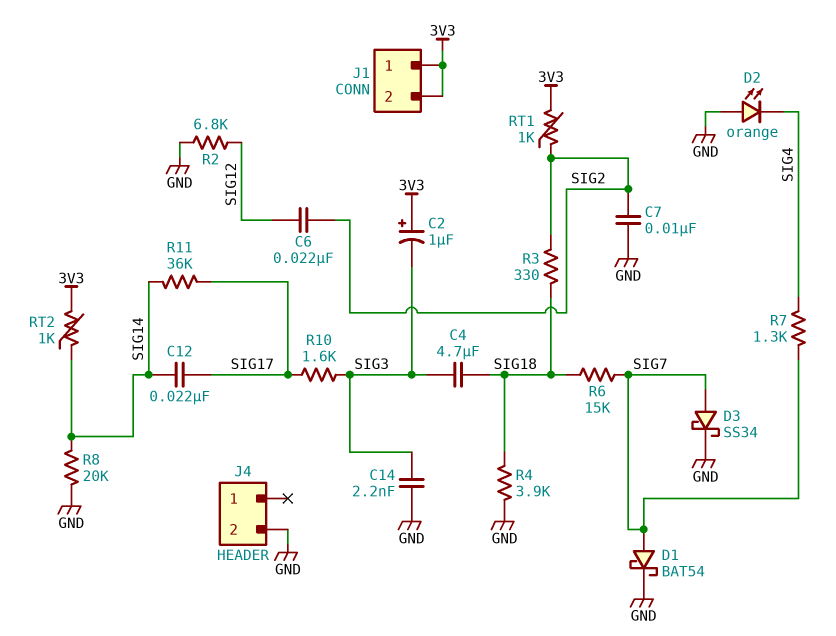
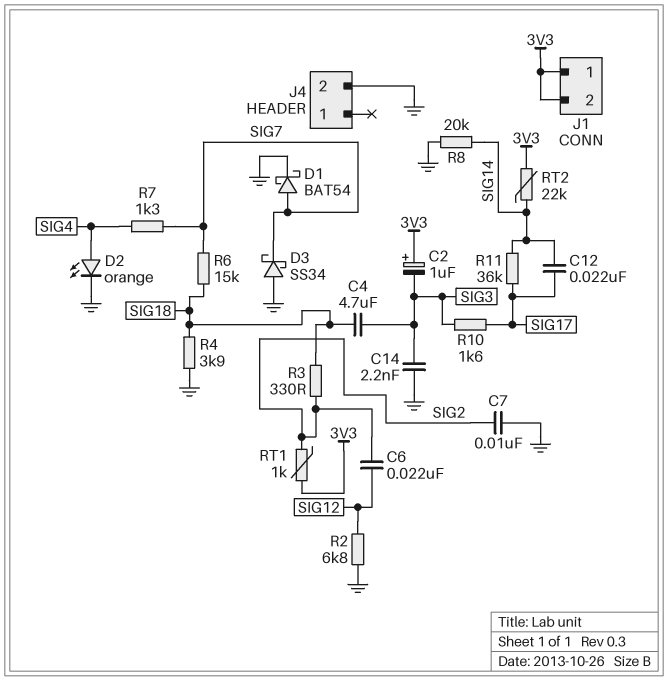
D2: LED orange (A GND, K SIG4) -> LED orange (A SIG4, K GND)
D3: schottky SS34 (A SIG7, K GND) -> schottky SS34 (A GND, K SIG7)
RT2: 1k (3V3, SIG14) -> 22k (3V3, SIG14)

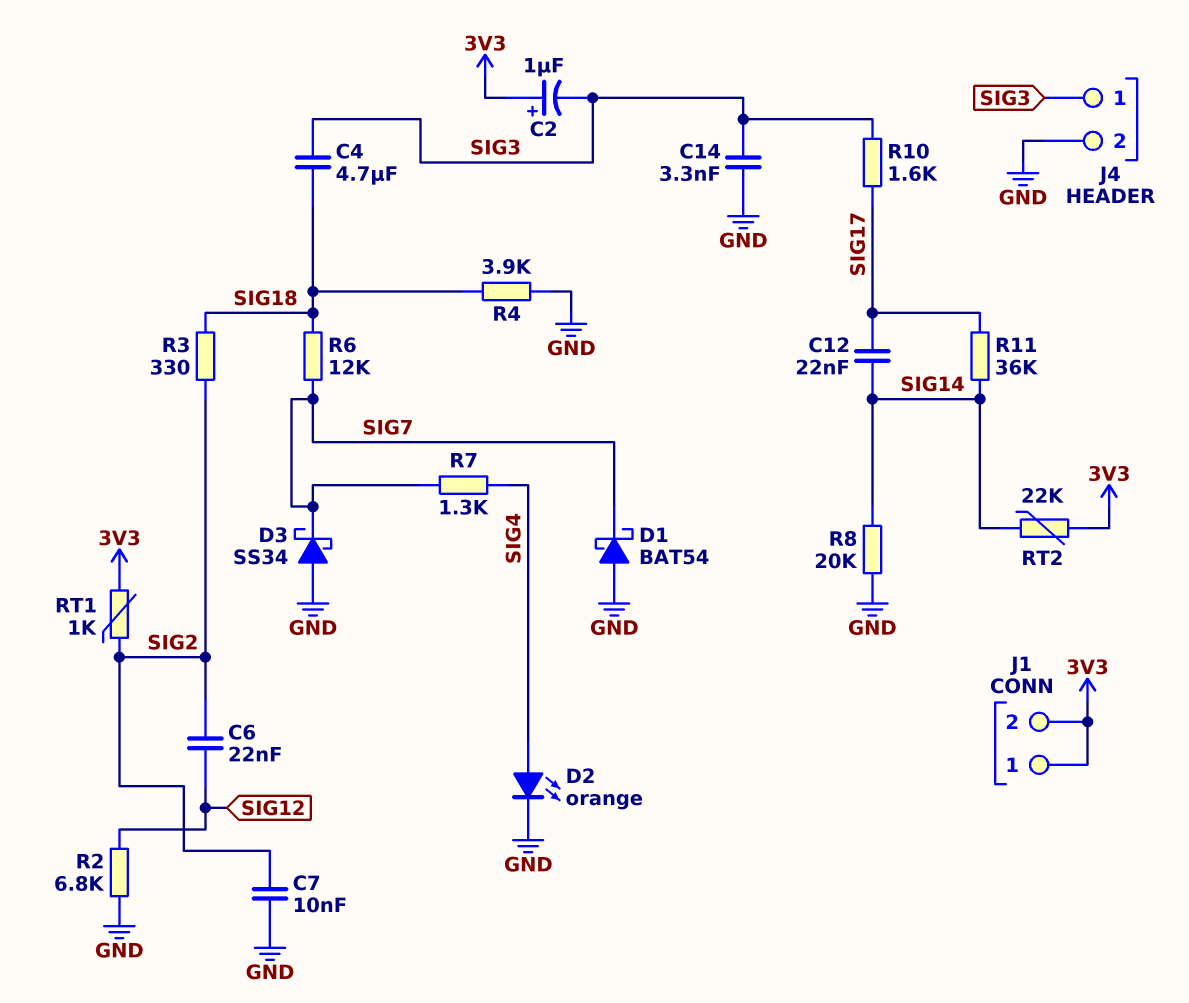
C14: 2.2nF (GND, SIG3) -> 3.3nF (GND, SIG3)
D1: schottky BAT54 (A SIG7, K GND) -> schottky BAT54 (A GND, K SIG7)
J4 pin 1: none -> SIG3
R6: 15k (SIG7, SIG18) -> 12k (SIG7, SIG18)

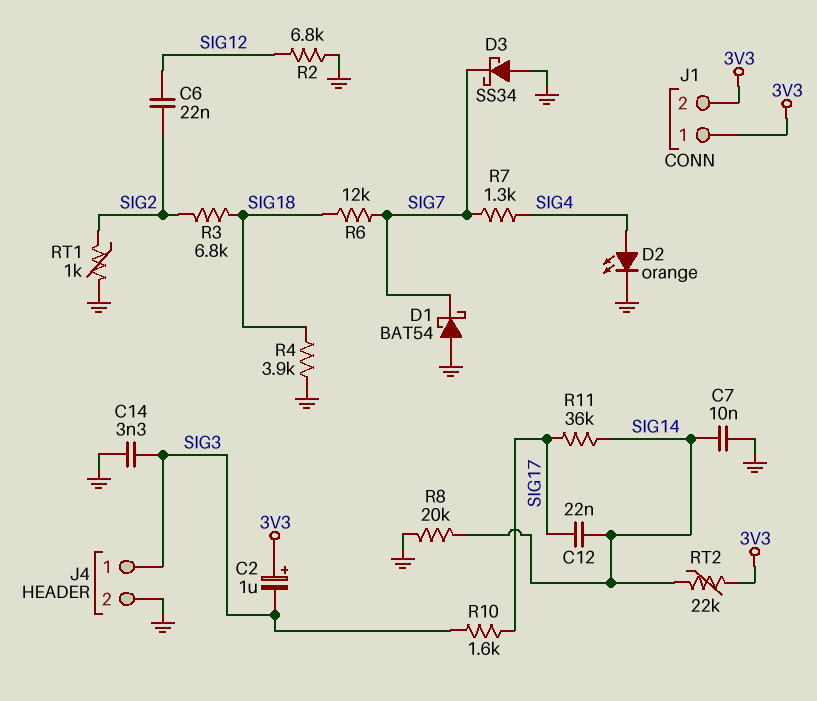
C4: 4.7uF (SIG3, SIG18) -> none
C7: 10nF (GND, SIG2) -> 10nF (GND, SIG14)
R3: 330 (SIG2, SIG18) -> 6.8k (SIG2, SIG18)
RT1: 1k (3V3, SIG2) -> 1k (GND, SIG2)

